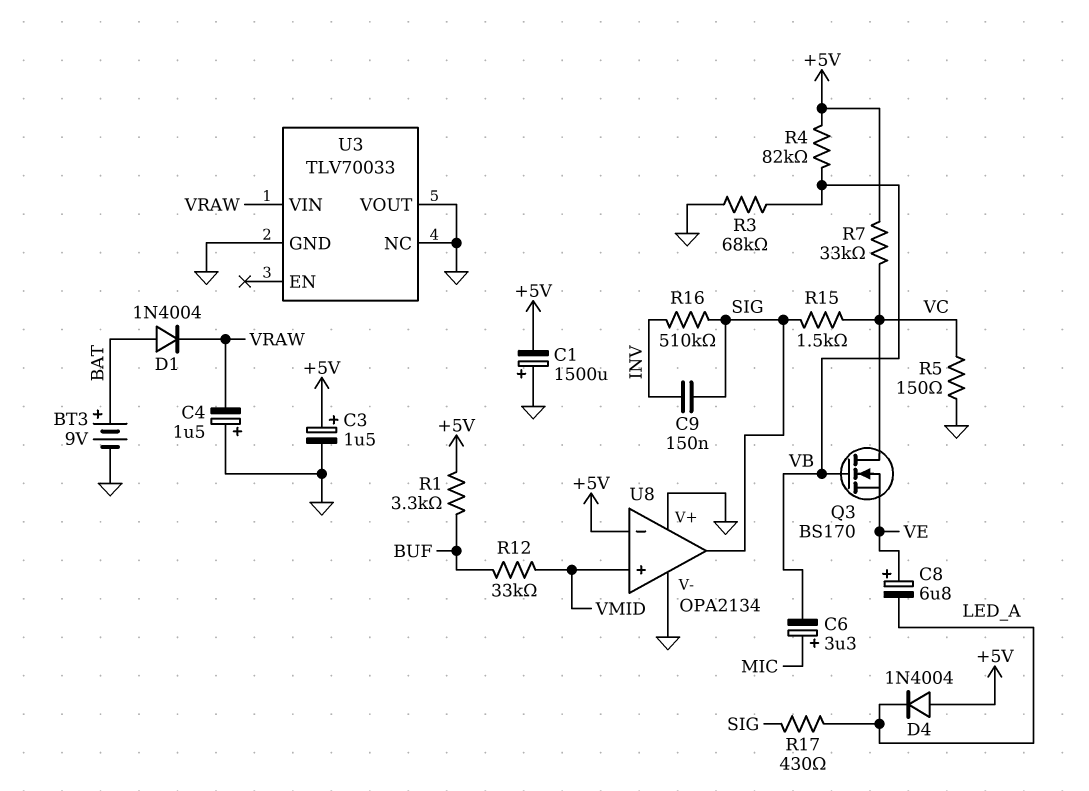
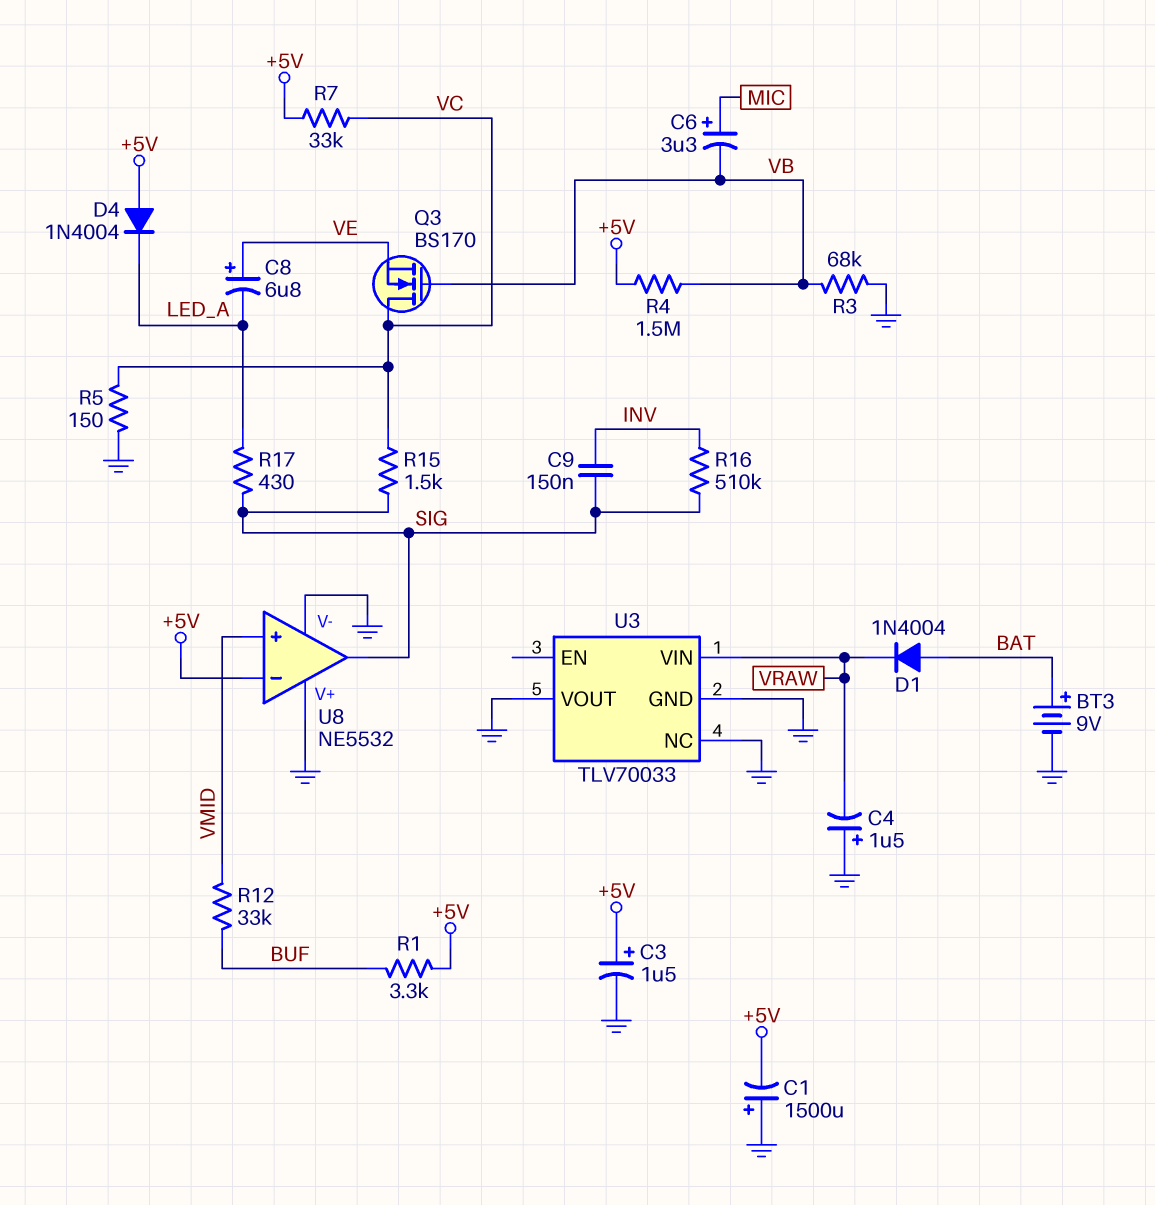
R4: 82k (+5V, VB) -> 1.5M (+5V, VB)
U8: OPA2134 -> NE5532

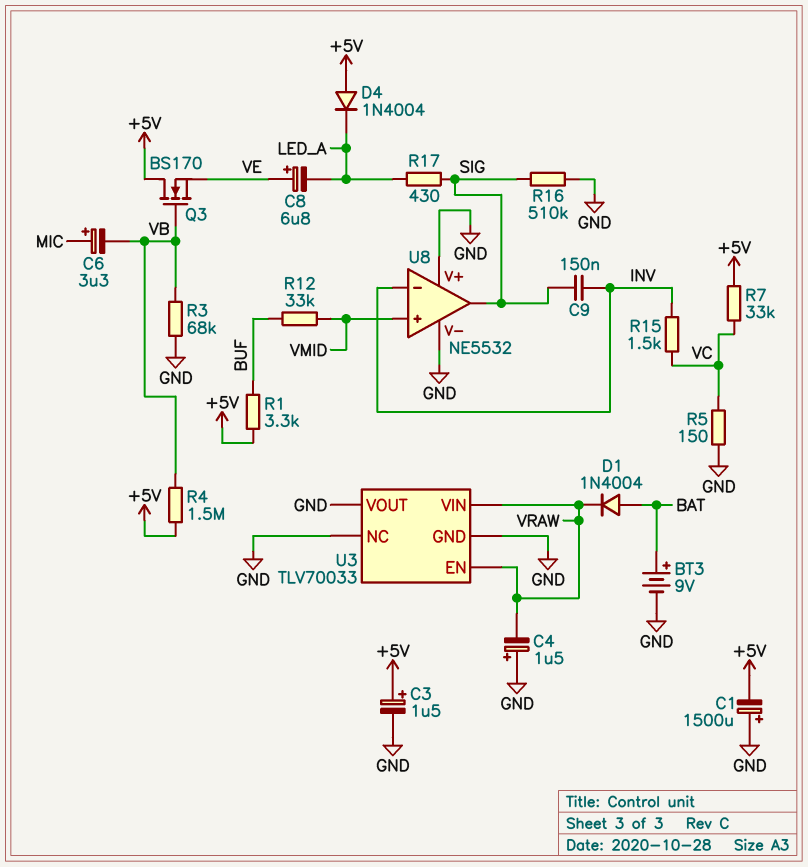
Q3: NMOS BS170 (G VB, D VC, S VE) -> NMOS BS170 (G VB, D +5V, S VE)
R15: 1.5k (SIG, VC) -> 1.5k (INV, VC)
R16: 510k (INV, SIG) -> 510k (GND, SIG)
U3 pin EN: none -> VRAW
U8 pin in-: +5V -> INV

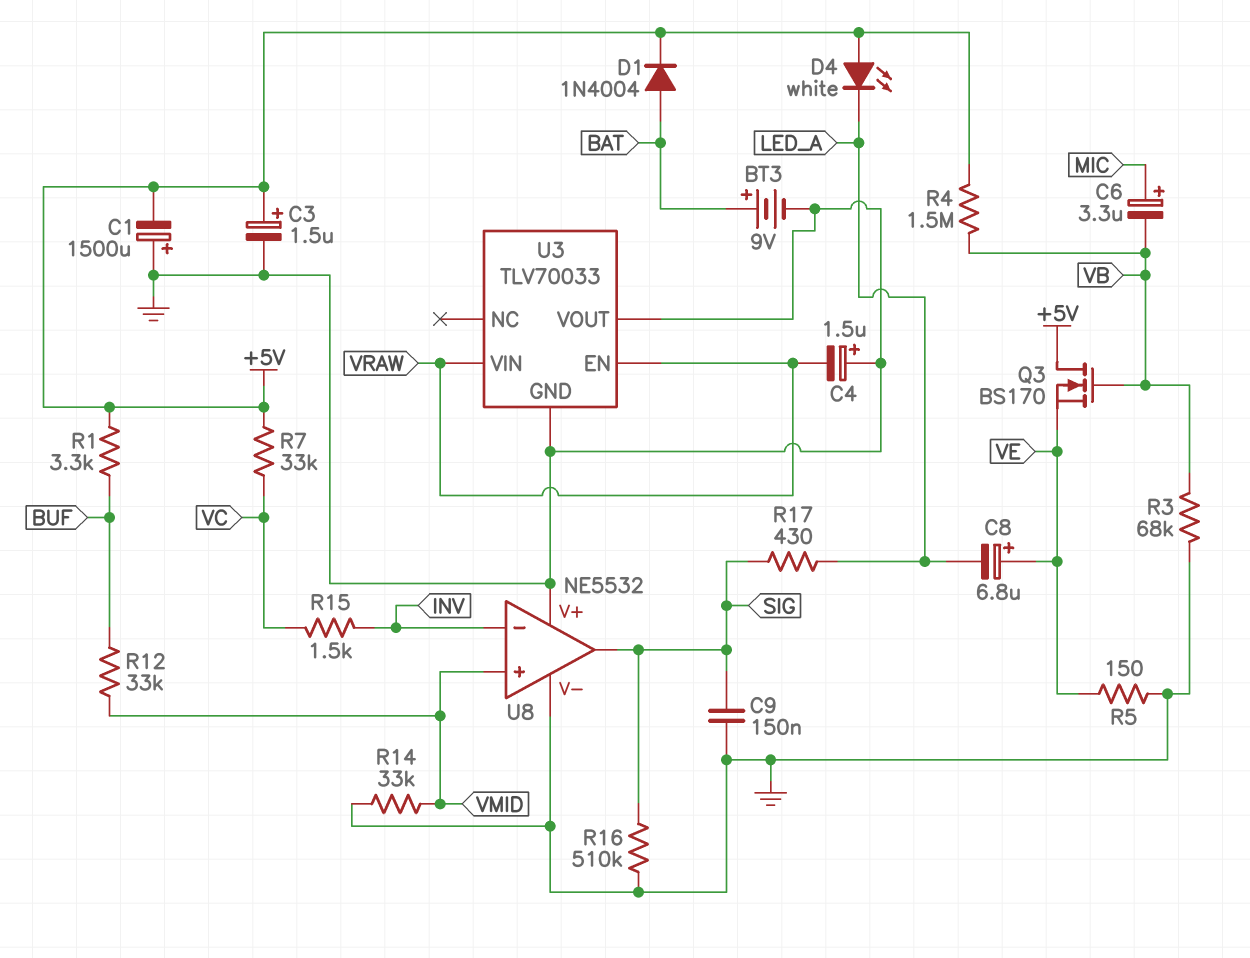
C9: 150nF (INV, SIG) -> 150nF (GND, SIG)
D1: diode 1N4004 (A BAT, K VRAW) -> diode 1N4004 (A BAT, K +5V)
D4: diode 1N4004 (A +5V, K LED_A) -> LED white (A +5V, K LED_A)
R5: 150 (GND, VC) -> 150 (GND, VE)
R14: none -> 33k (GND, VMID)
U3 pin NC: GND -> none

